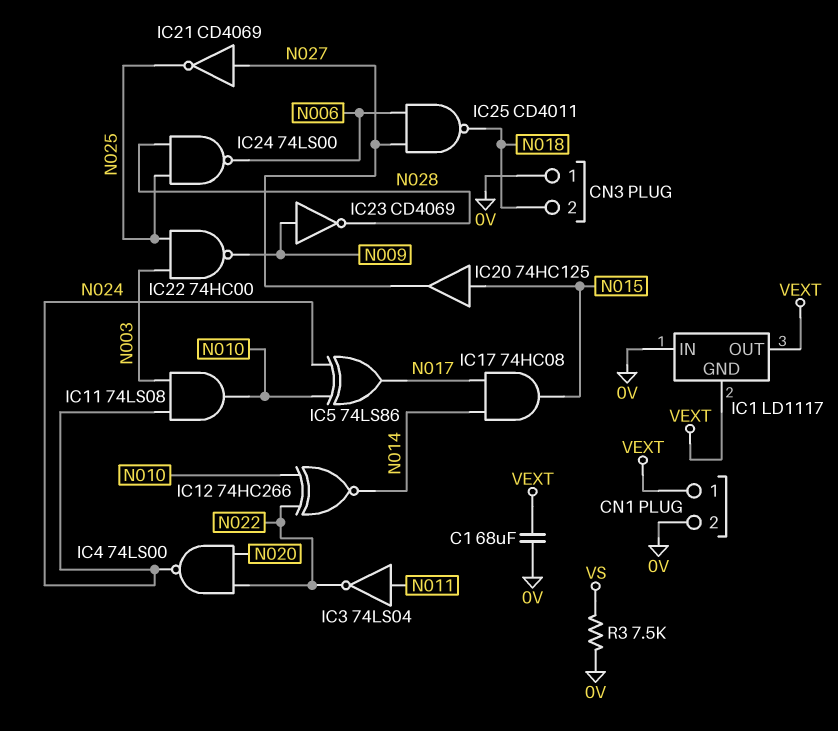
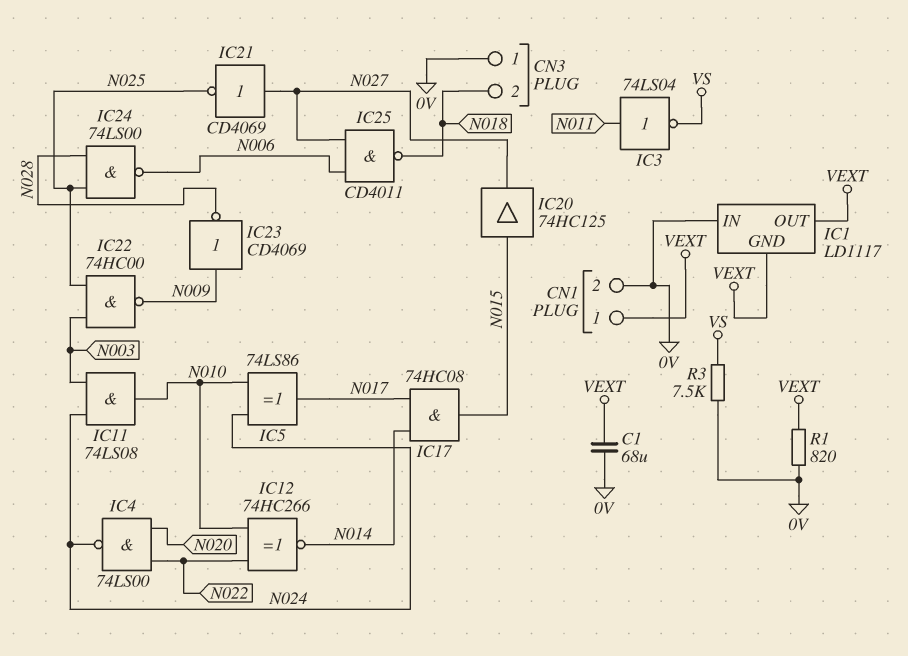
IC3: NOT 74LS04 (in N011, out N022) -> NOT 74LS04 (in N011, out VS)
R1: none -> 820 (0V, VEXT)

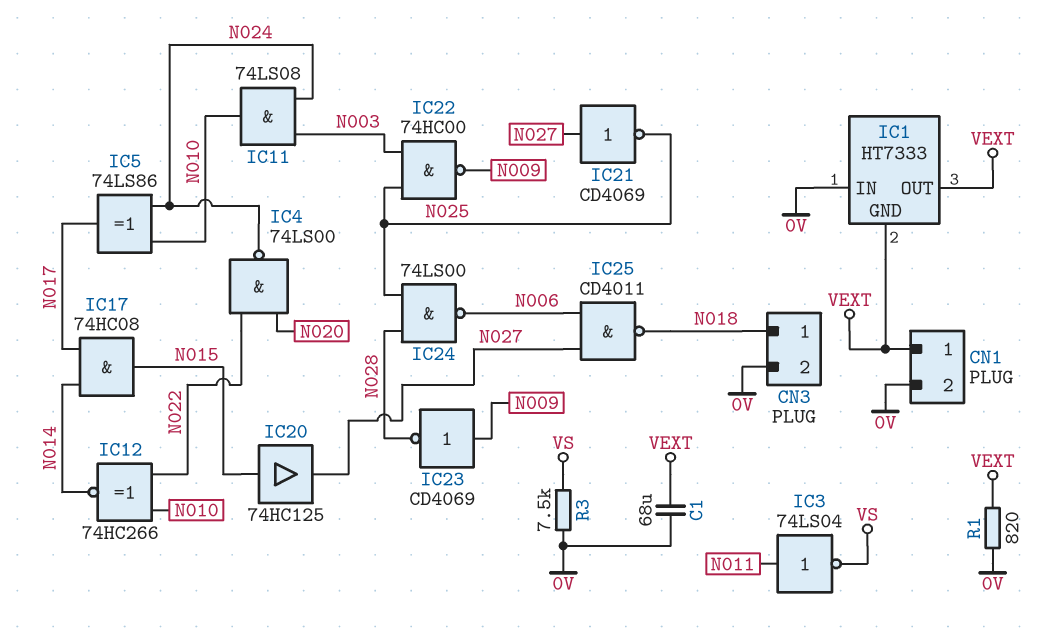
CN3 pin 1: 0V -> N018
CN3 pin 2: N018 -> 0V
IC1: LD1117 -> HT7333

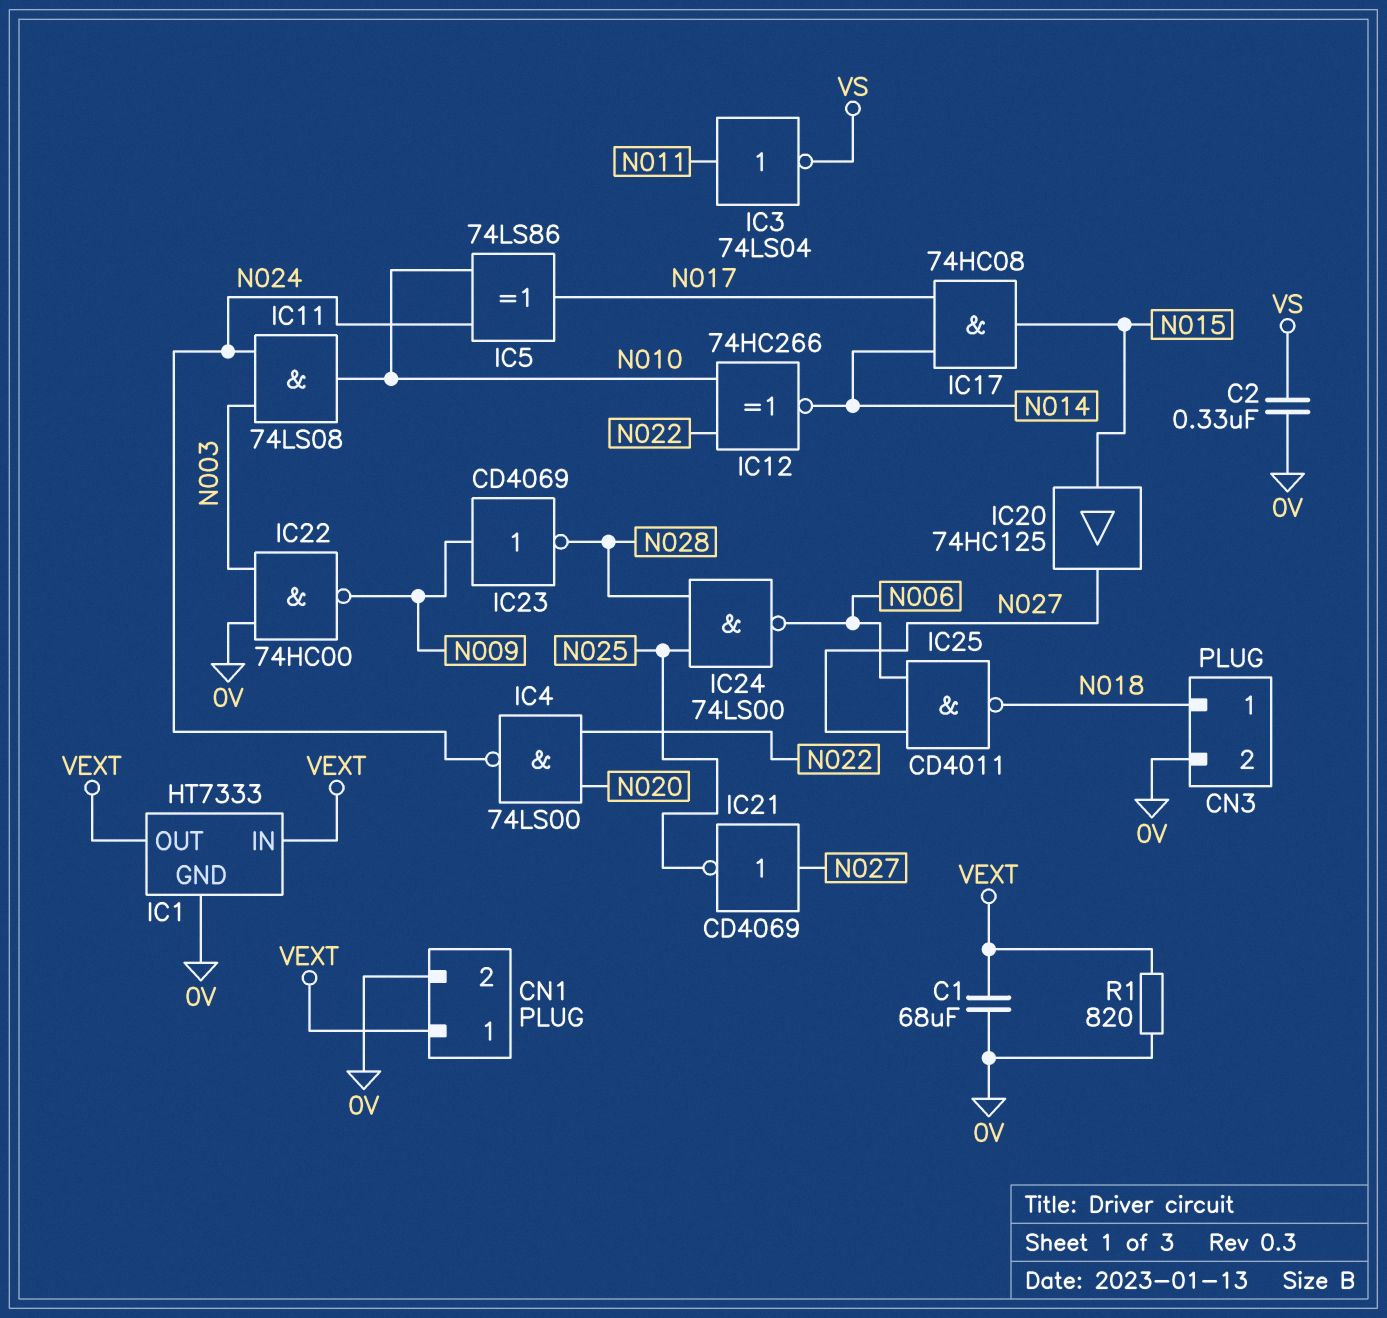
C2: none -> 330nF (0V, VS)
IC1 pin GND: VEXT -> 0V
IC1 pin IN: 0V -> VEXT
IC22: NAND 74HC00 (in N003, in N025, out N009) -> NAND 74HC00 (in 0V, in N003, out N009)
R3: 7.5k (0V, VS) -> none

